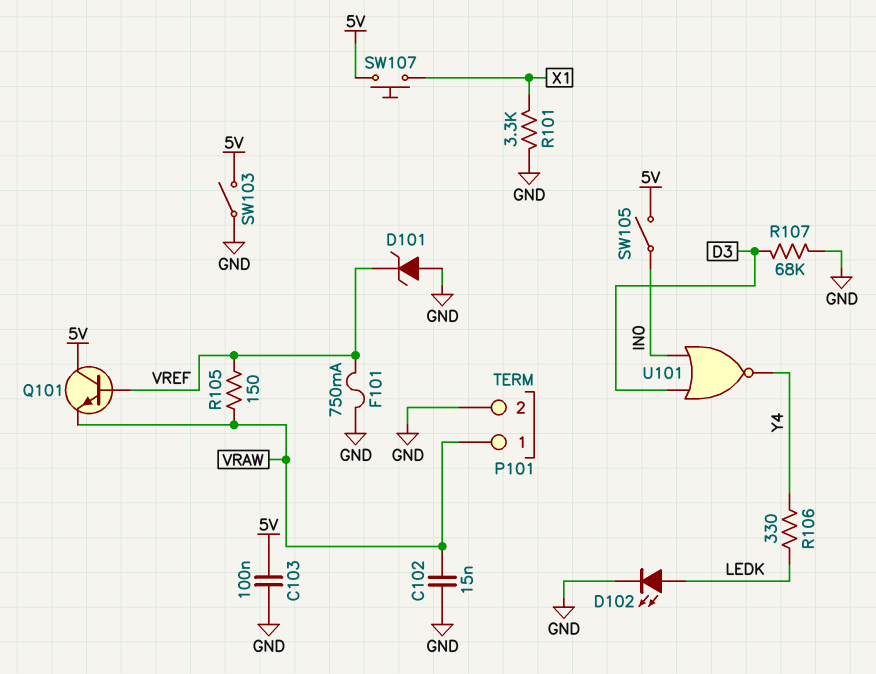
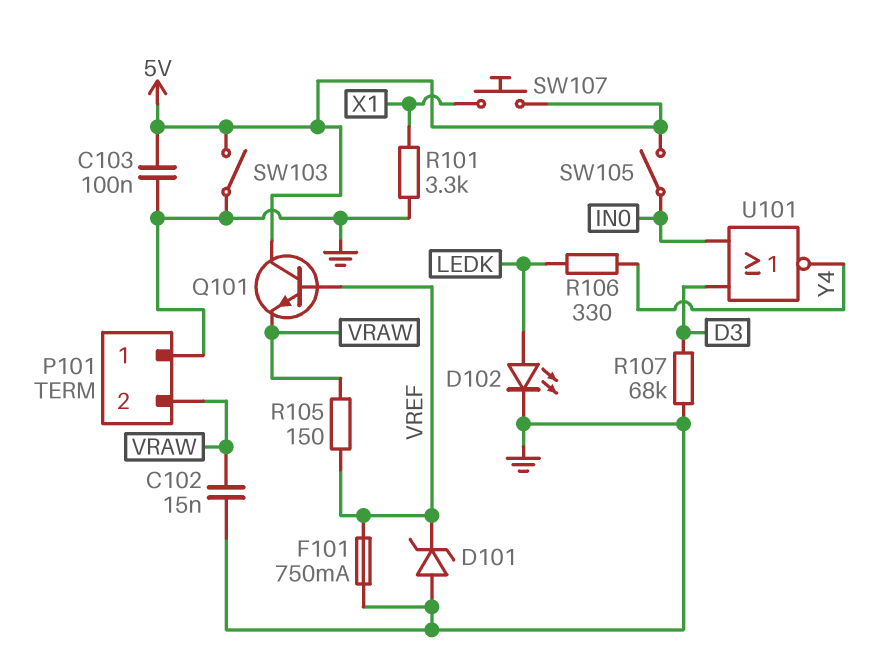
P101 pin 1: VRAW -> GND
P101 pin 2: GND -> VRAW

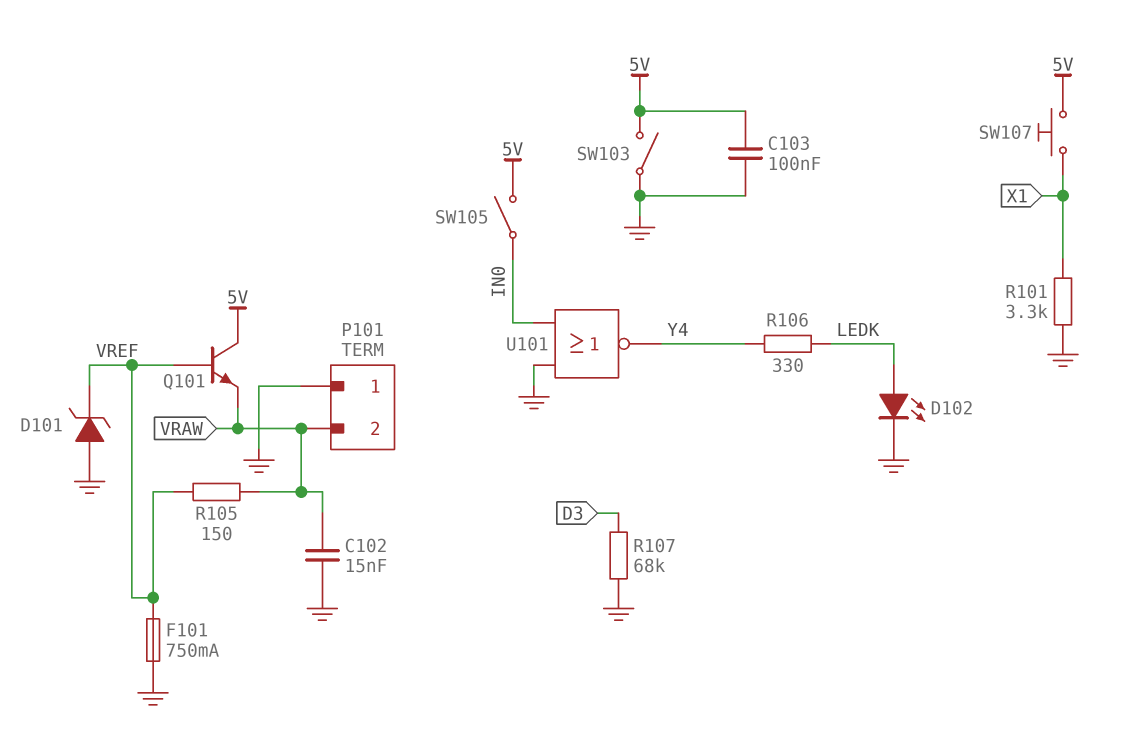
U101: NOR (in D3, in IN0, out Y4) -> NOR (in GND, in IN0, out Y4)

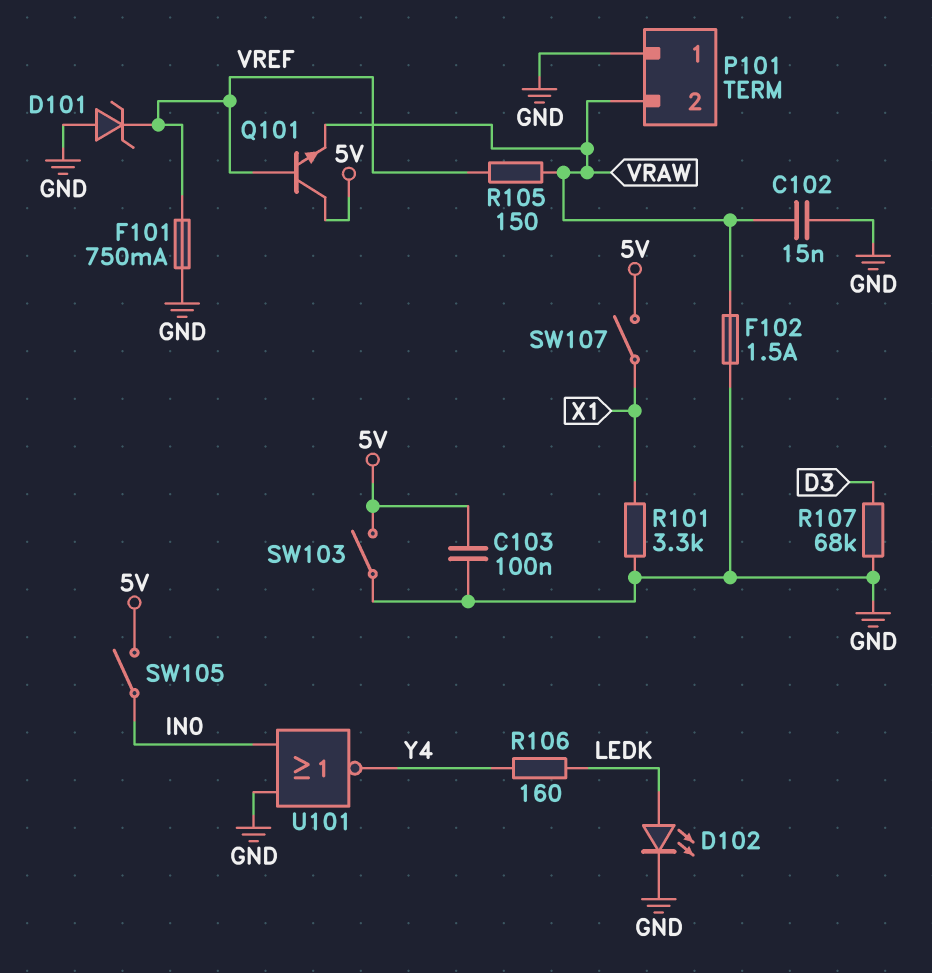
F102: none -> 1.5A (GND, VRAW)
R106: 330 (LEDK, Y4) -> 160 (LEDK, Y4)
SW107: button (5V, X1) -> switch (5V, X1)

